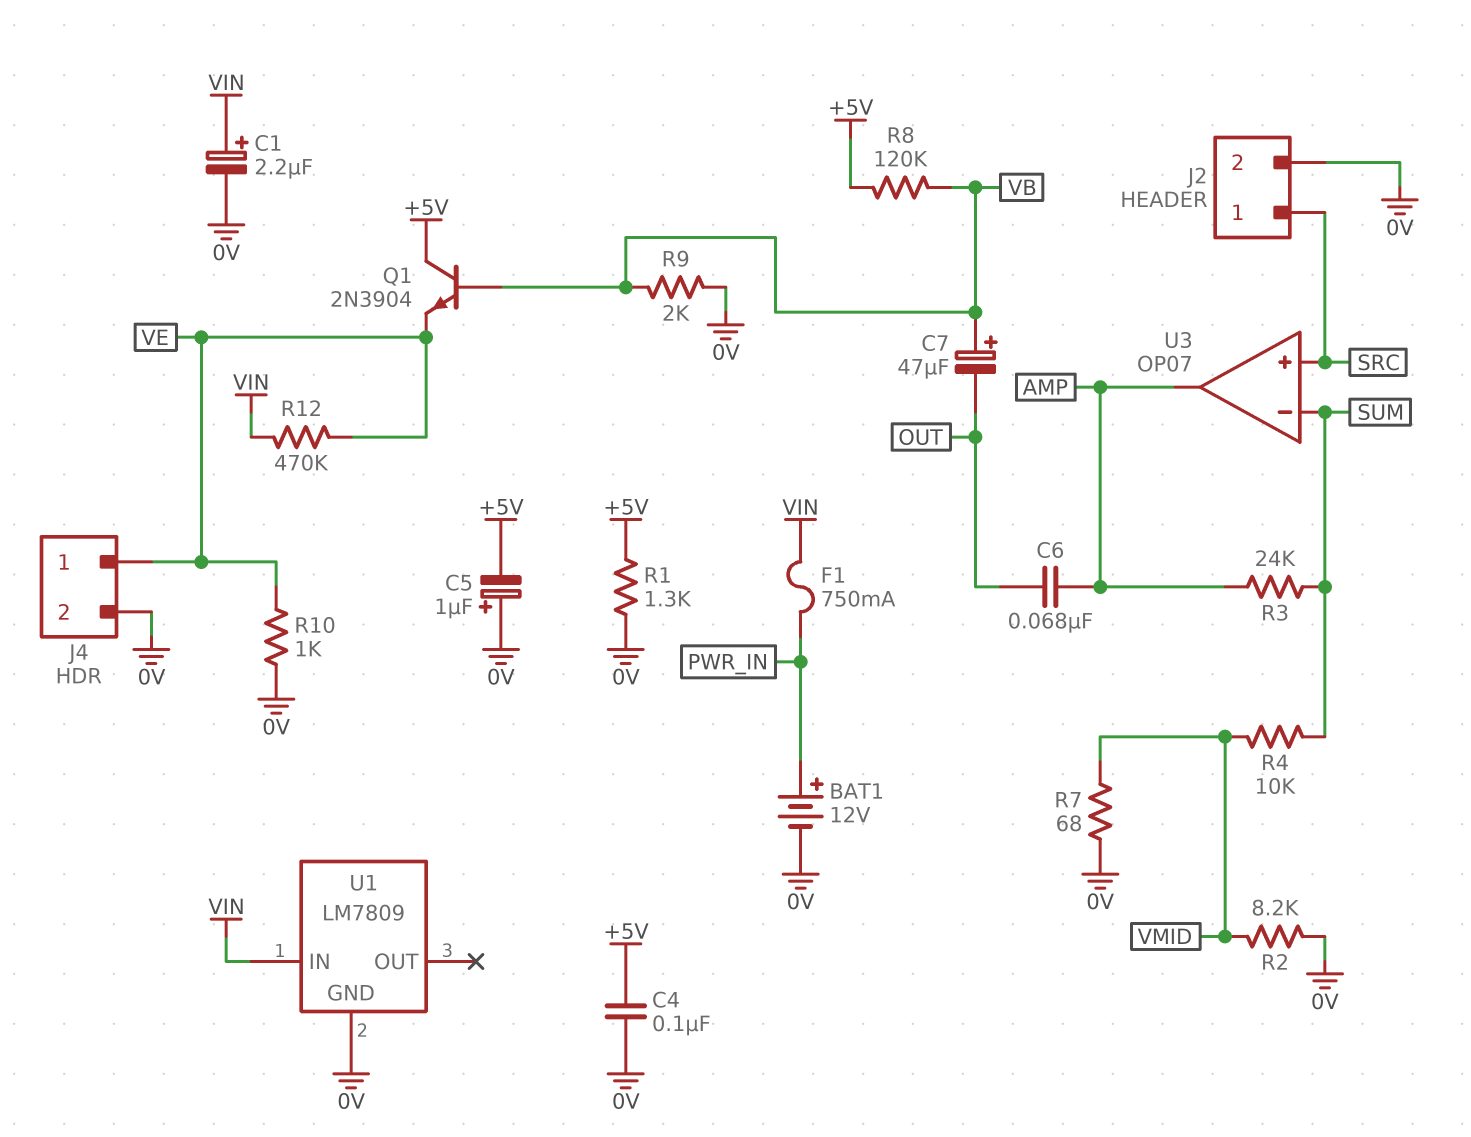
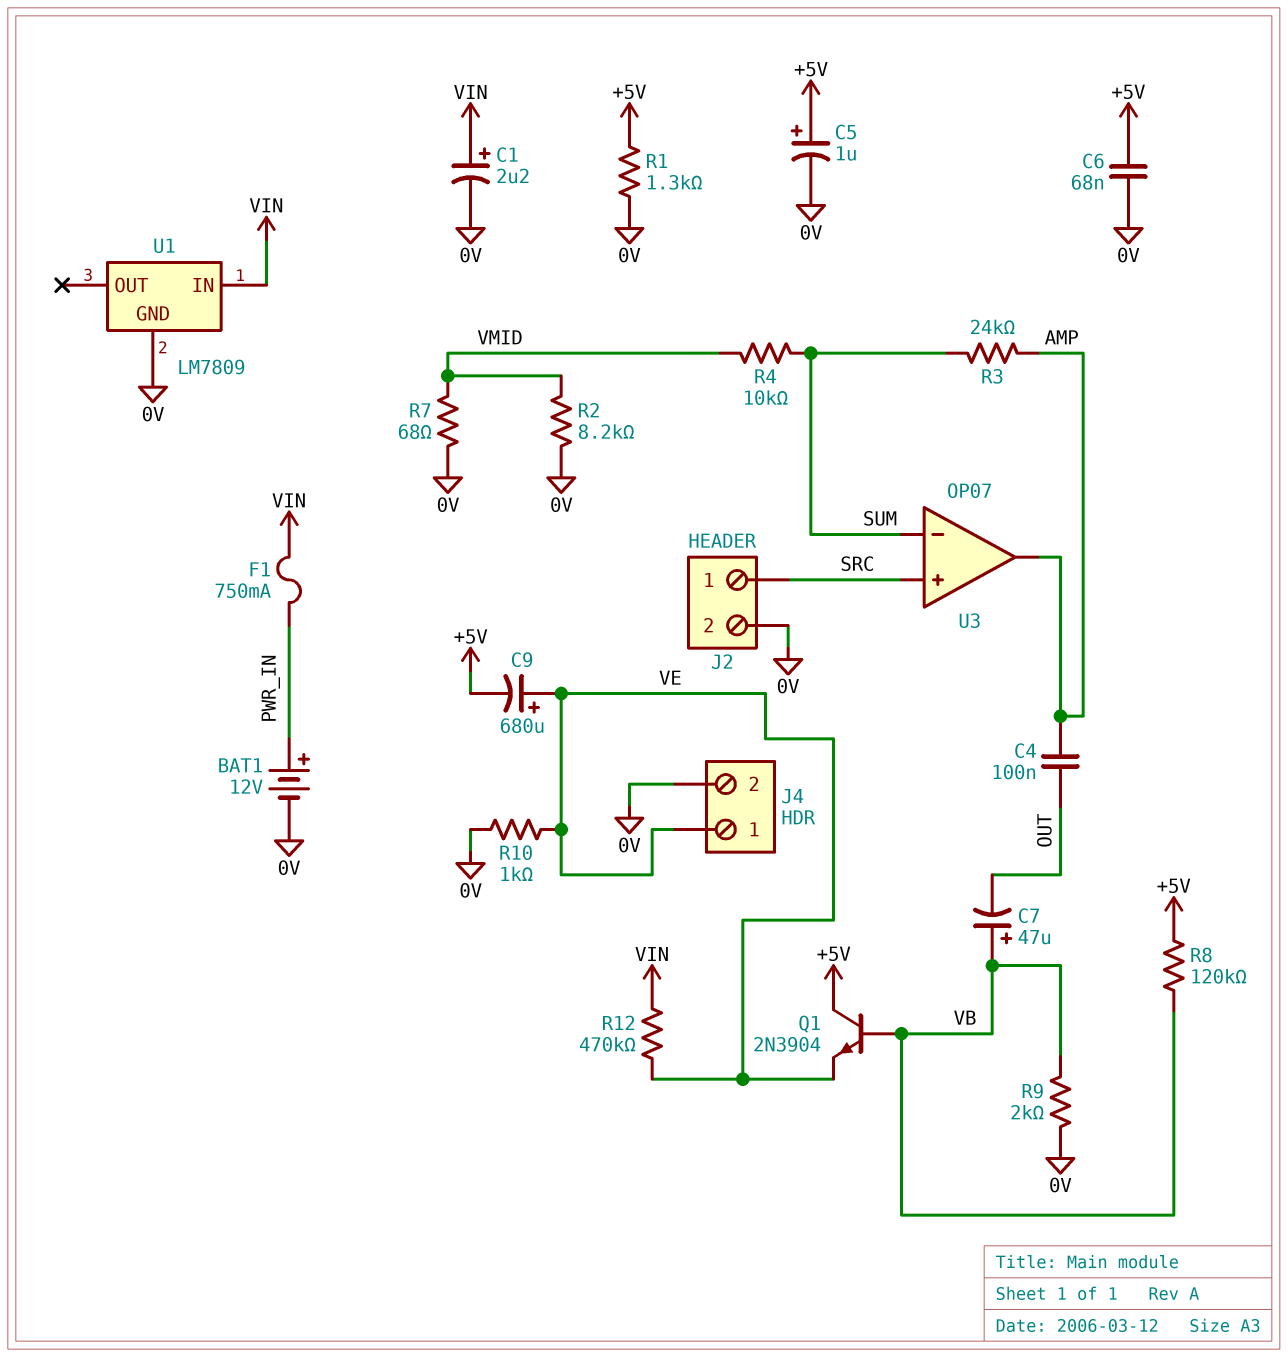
C4: 100nF (+5V, 0V) -> 100nF (AMP, OUT)
C5: 1uF (plus 0V, minus +5V) -> 1uF (plus +5V, minus 0V)
C6: 68nF (AMP, OUT) -> 68nF (+5V, 0V)
C9: none -> 680uF (plus VE, minus +5V)

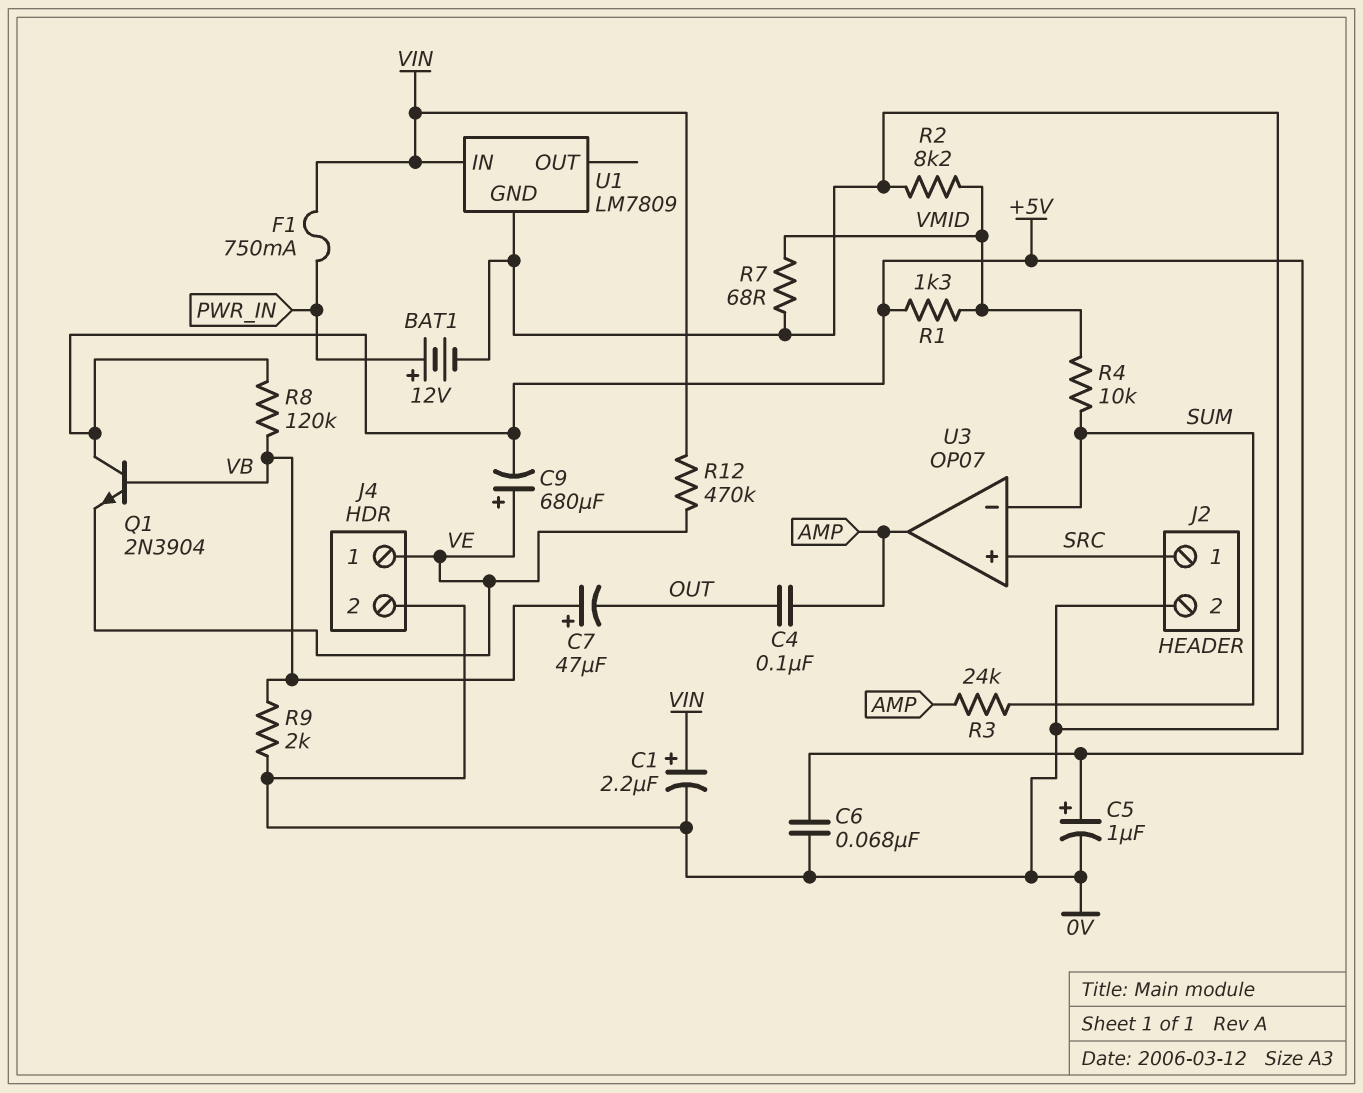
R1: 1.3k (+5V, 0V) -> 1.3k (+5V, VMID)
R10: 1k (0V, VE) -> none

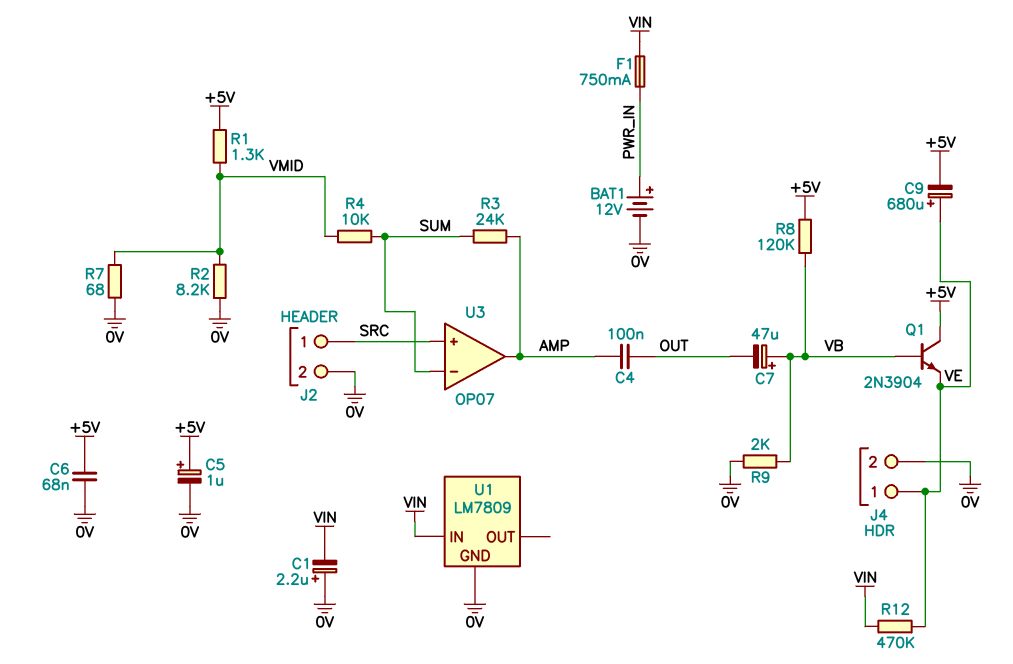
C1: 2.2uF (plus VIN, minus 0V) -> 2.2uF (plus 0V, minus VIN)

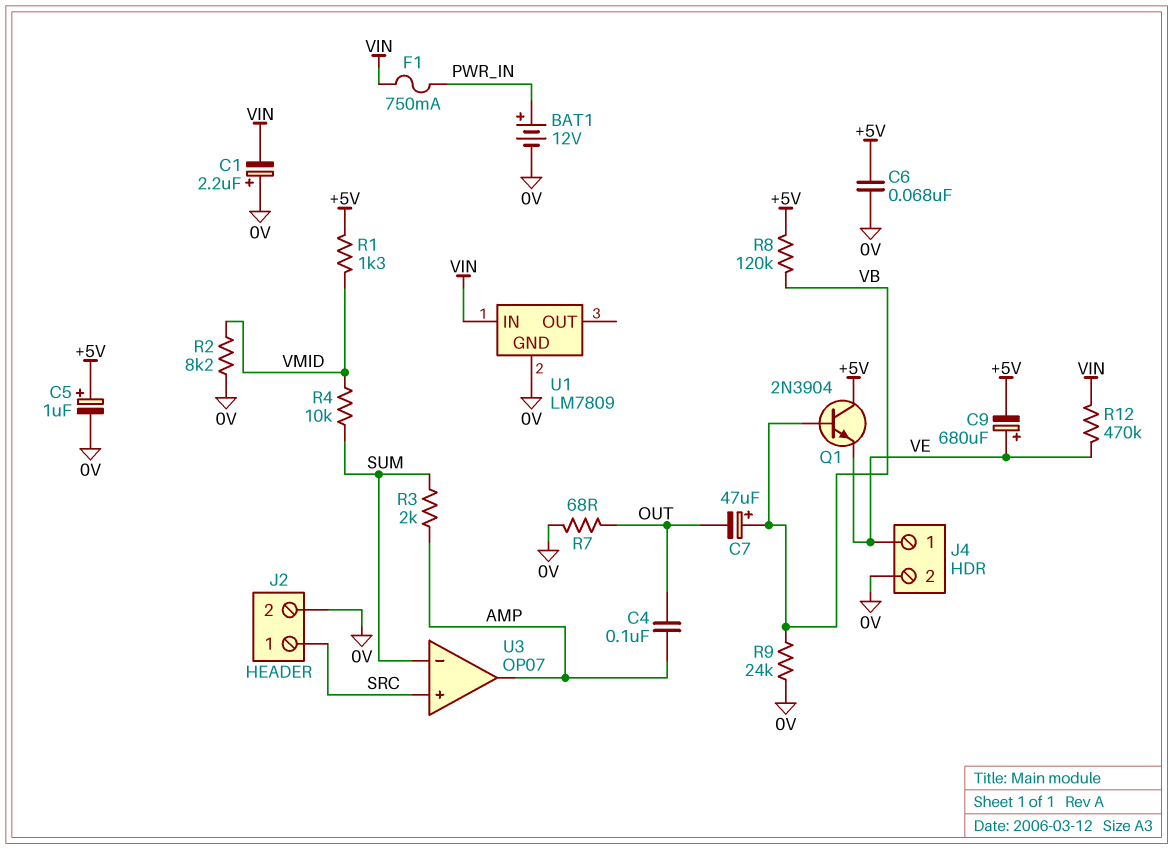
R3: 24k (AMP, SUM) -> 2k (AMP, SUM)
R7: 68 (0V, VMID) -> 68 (0V, OUT)
R9: 2k (0V, VB) -> 24k (0V, VB)

